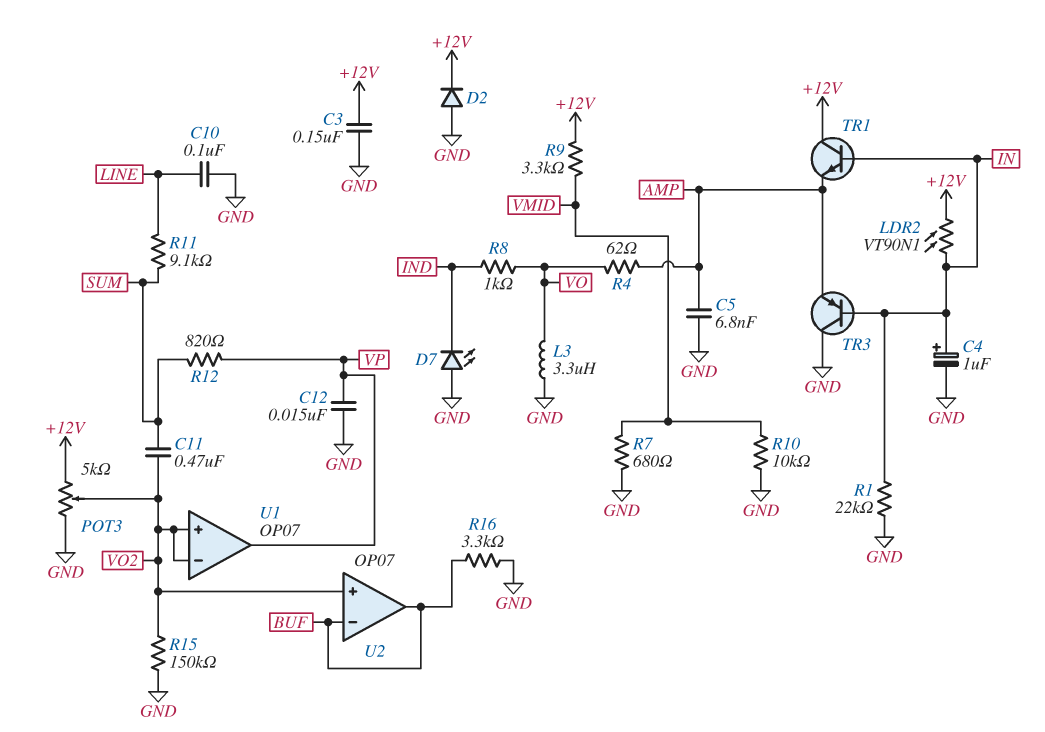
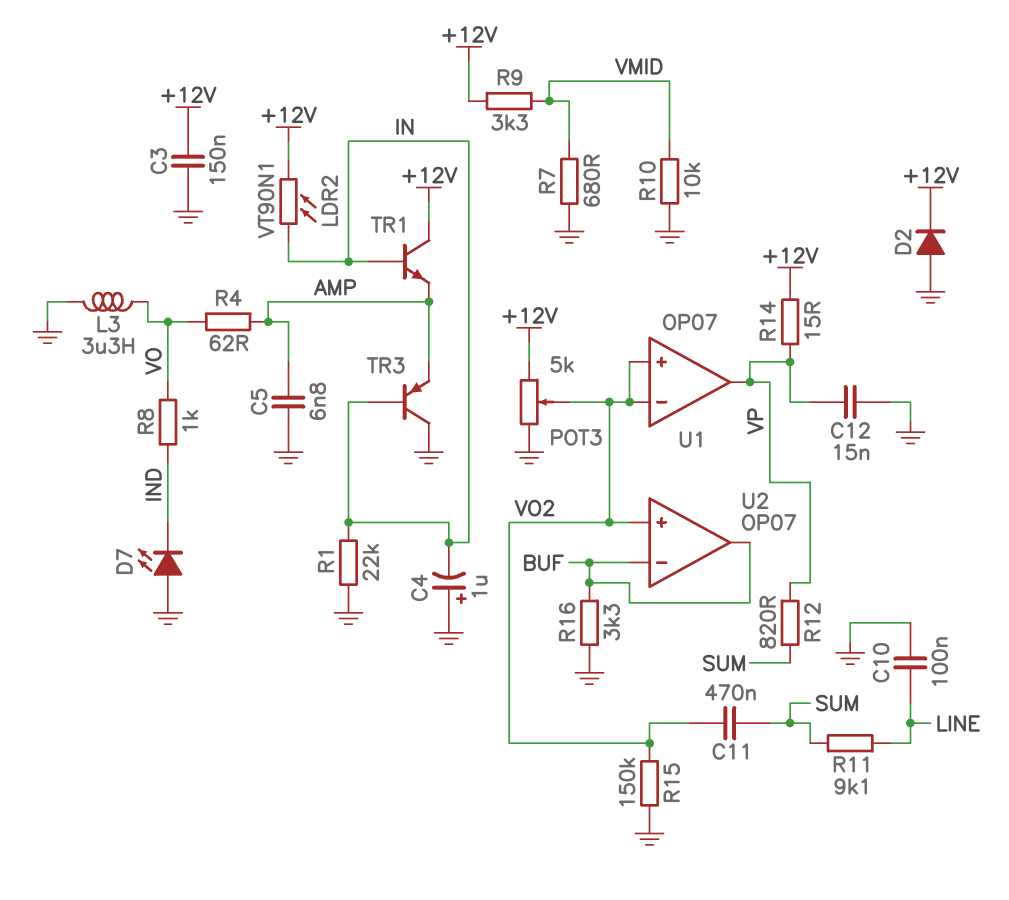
C4: 1uF (plus IN, minus GND) -> 1uF (plus GND, minus IN)
R14: none -> 15 (+12V, VP)

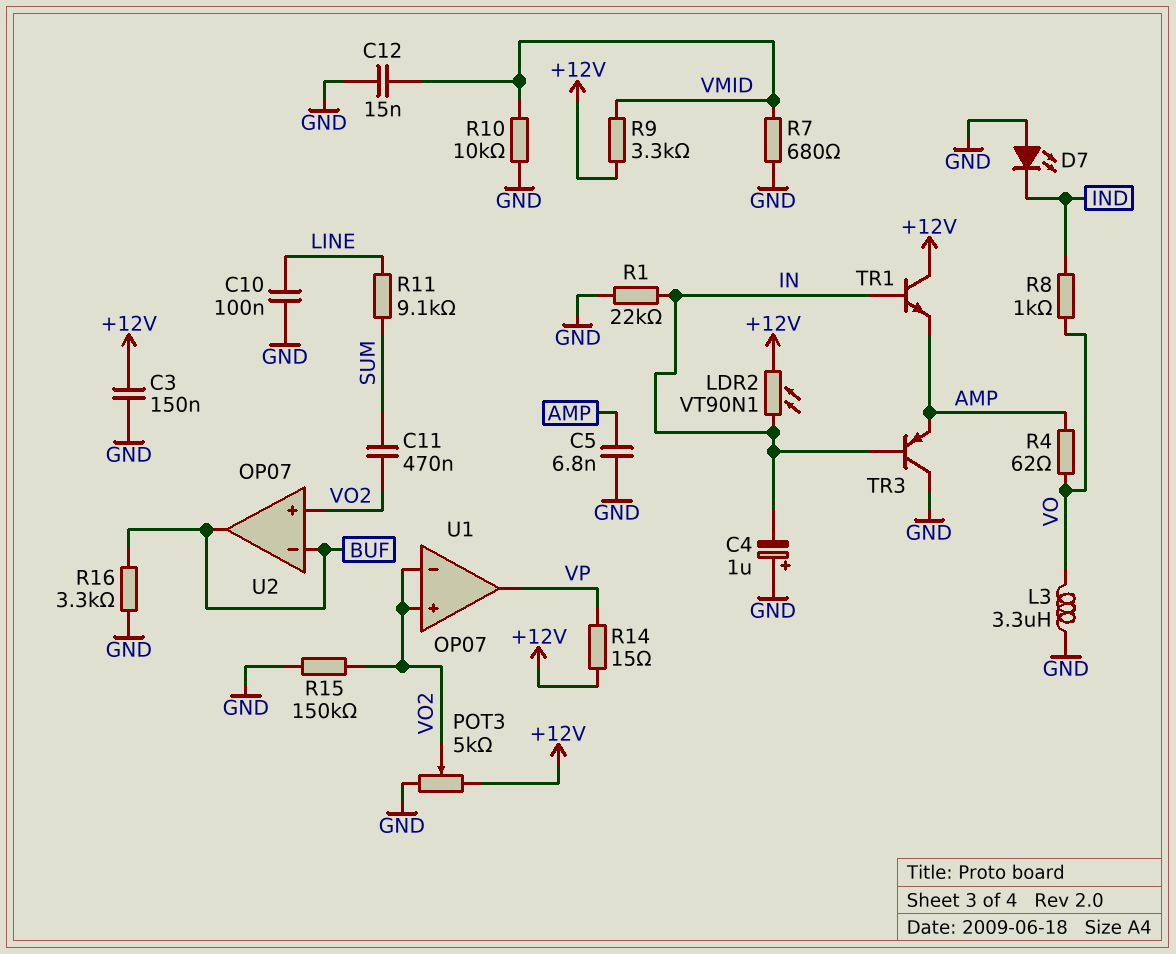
C12: 15nF (GND, VP) -> 15nF (GND, VMID)
D2: diode (A GND, K +12V) -> none
R12: 820 (SUM, VP) -> none

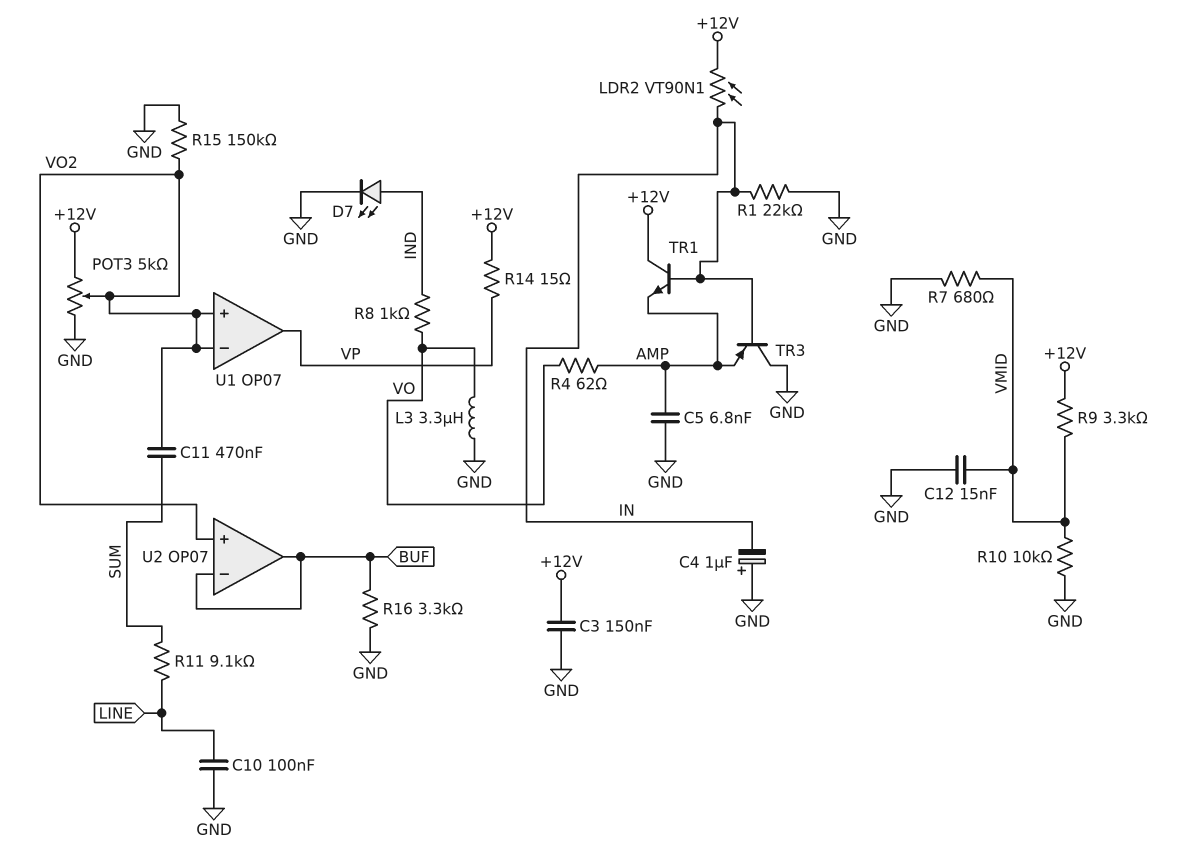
D7: LED (A GND, K IND) -> LED (A IND, K GND)

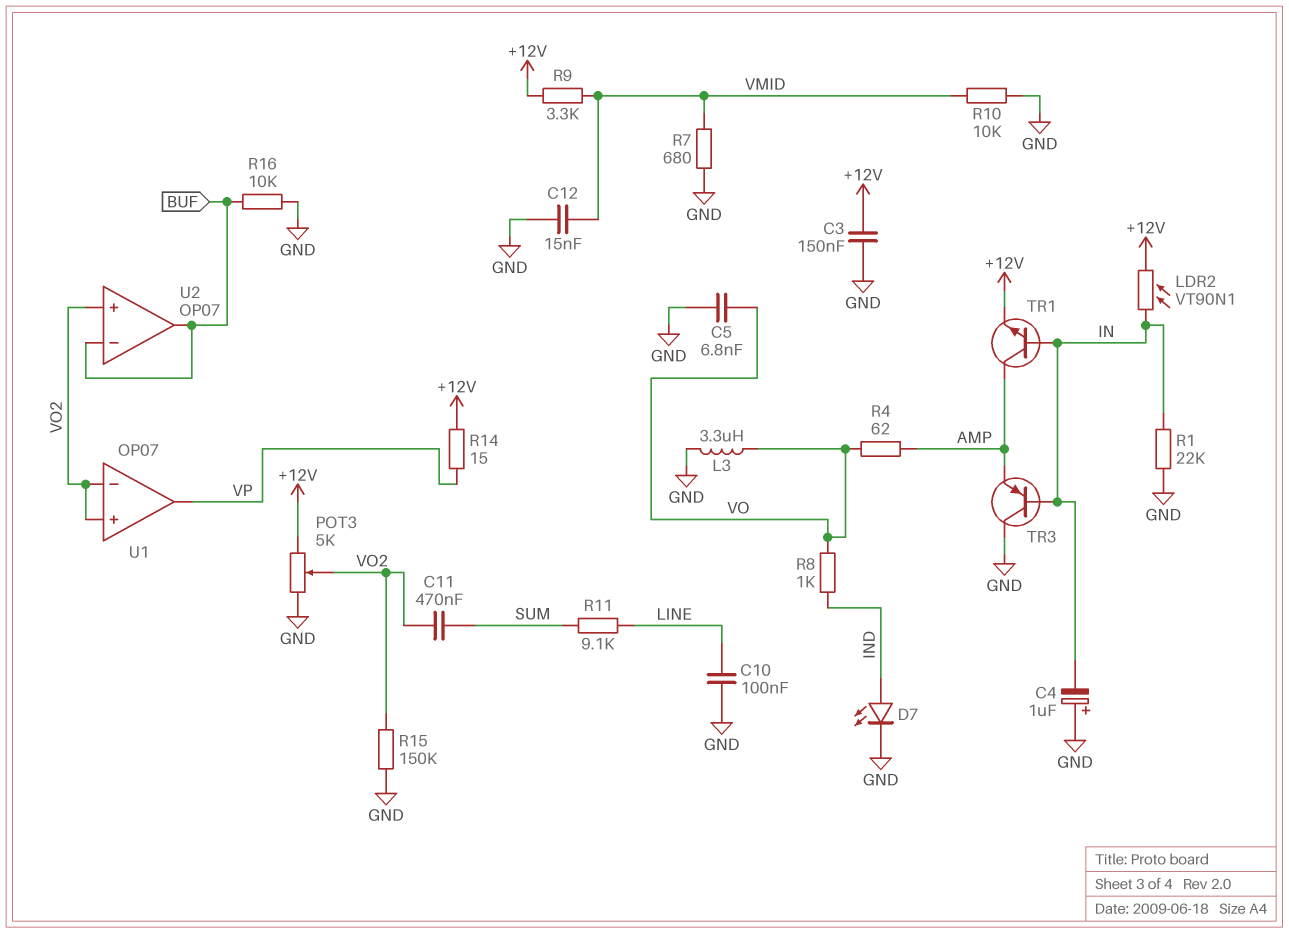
C5: 6.8nF (AMP, GND) -> 6.8nF (GND, VO)
R16: 3.3k (BUF, GND) -> 10k (BUF, GND)
TR1: NPN (B IN, C +12V, E AMP) -> NPN (B IN, C AMP, E +12V)

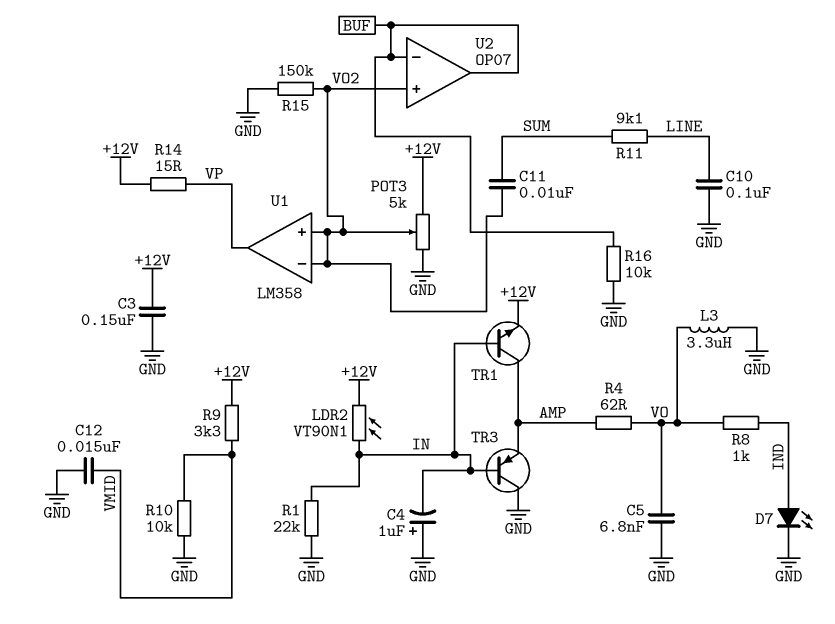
C11: 470nF (SUM, VO2) -> 10nF (SUM, VO2)
R7: 680 (GND, VMID) -> none
U1: OP07 -> LM358

